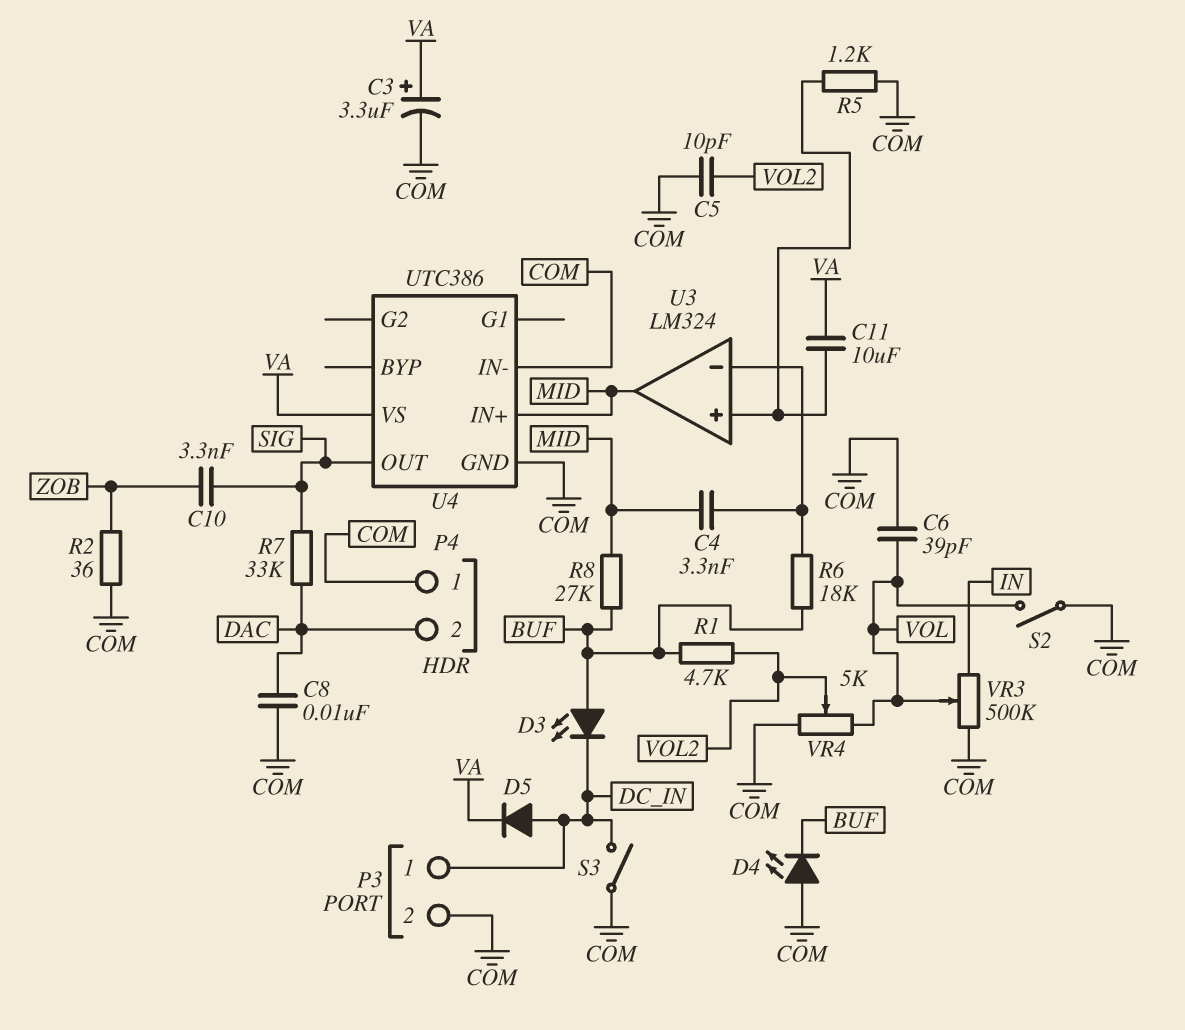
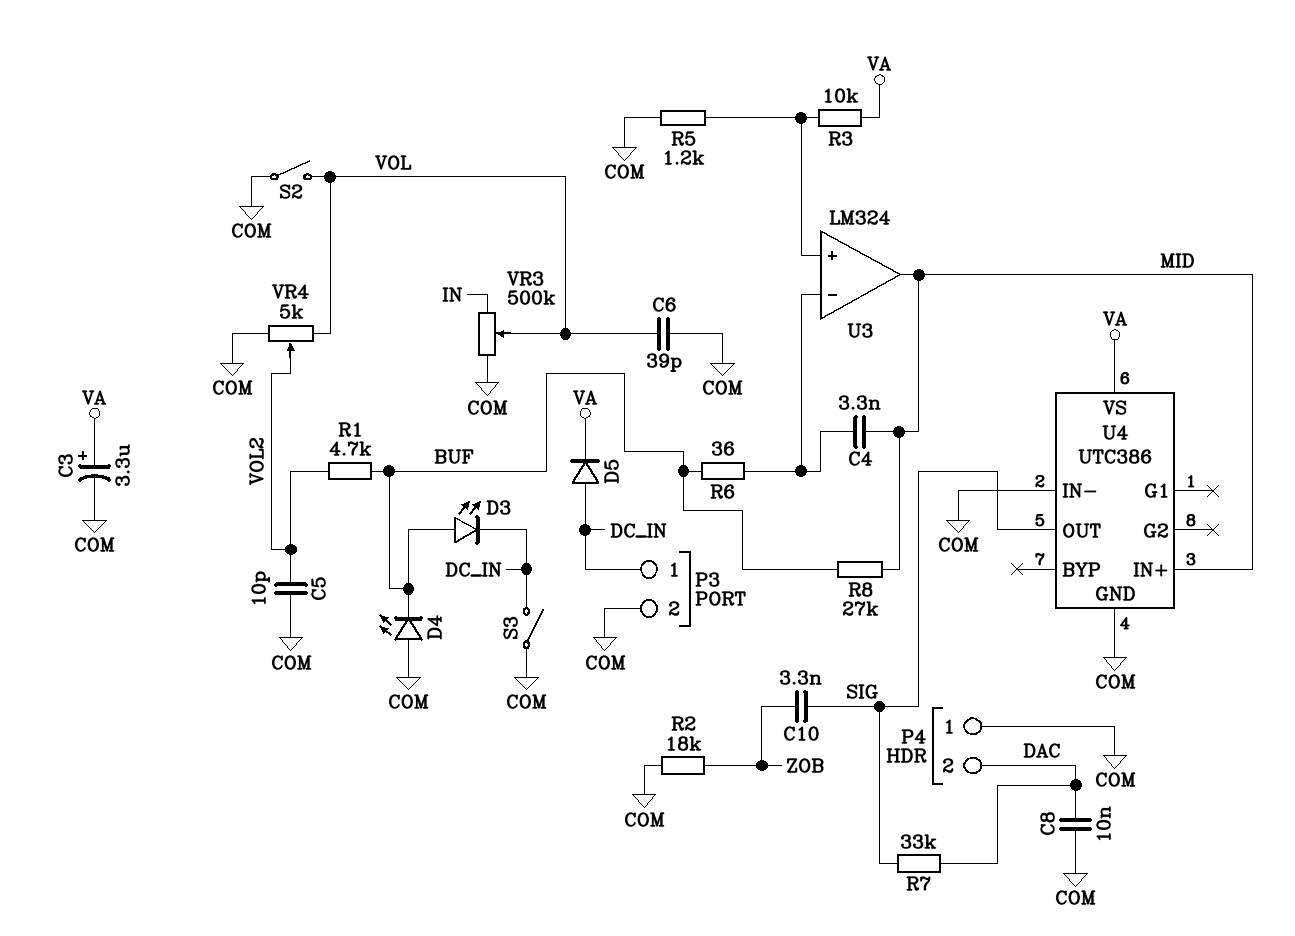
C11: 10uF (U3/in+, VA) -> none
R2: 36 (COM, ZOB) -> 18k (COM, ZOB)
R3: none -> 10k (U3/in+, VA)
R6: 18k (BUF, U3/in-) -> 36 (BUF, U3/in-)

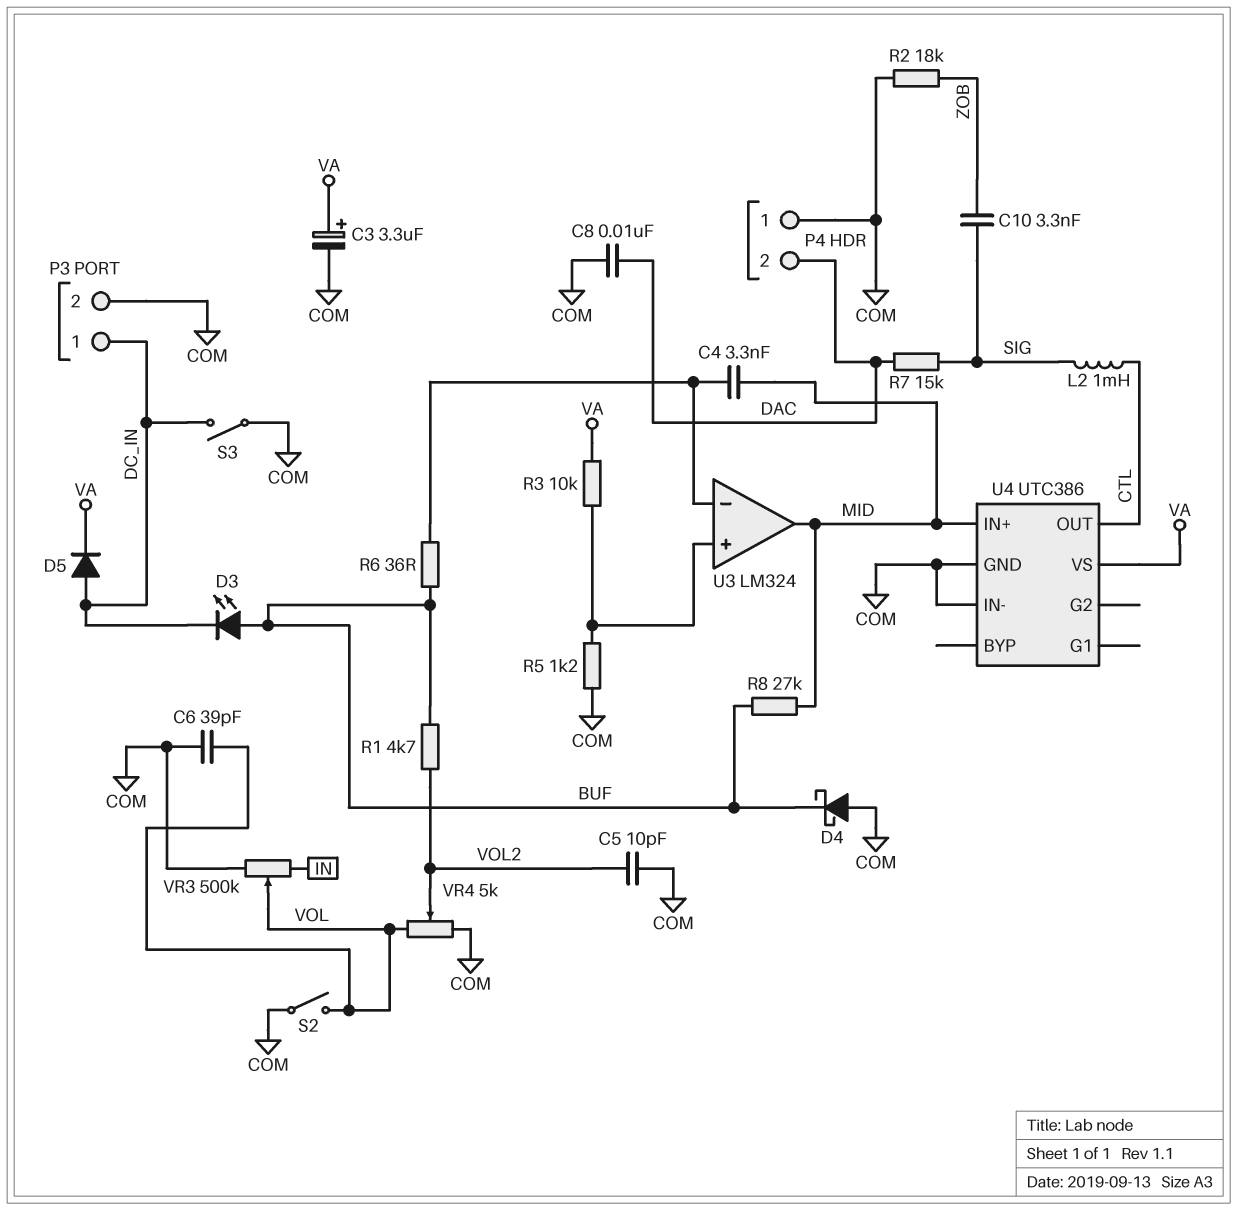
D4: LED (A COM, K BUF) -> schottky (A COM, K BUF)
L2: none -> 1mH (CTL, SIG)
R7: 33k (DAC, SIG) -> 15k (DAC, SIG)
U4 pin OUT: SIG -> CTL

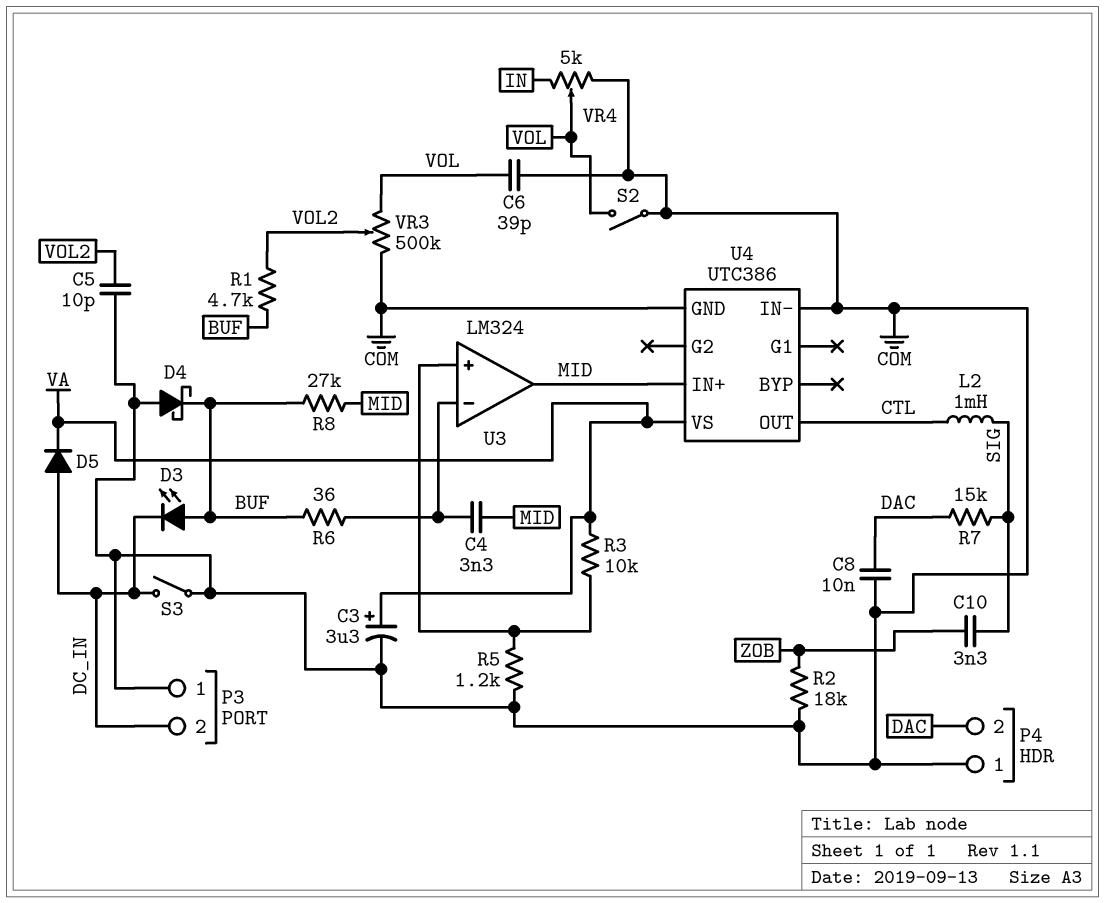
P3 pin 1: DC_IN -> COM
P3 pin 2: COM -> DC_IN
VR3: 500k (COM, IN, wiper VOL) -> 500k (COM, VOL, wiper VOL2)
VR4: 5k (COM, VOL, wiper VOL2) -> 5k (COM, IN, wiper VOL)

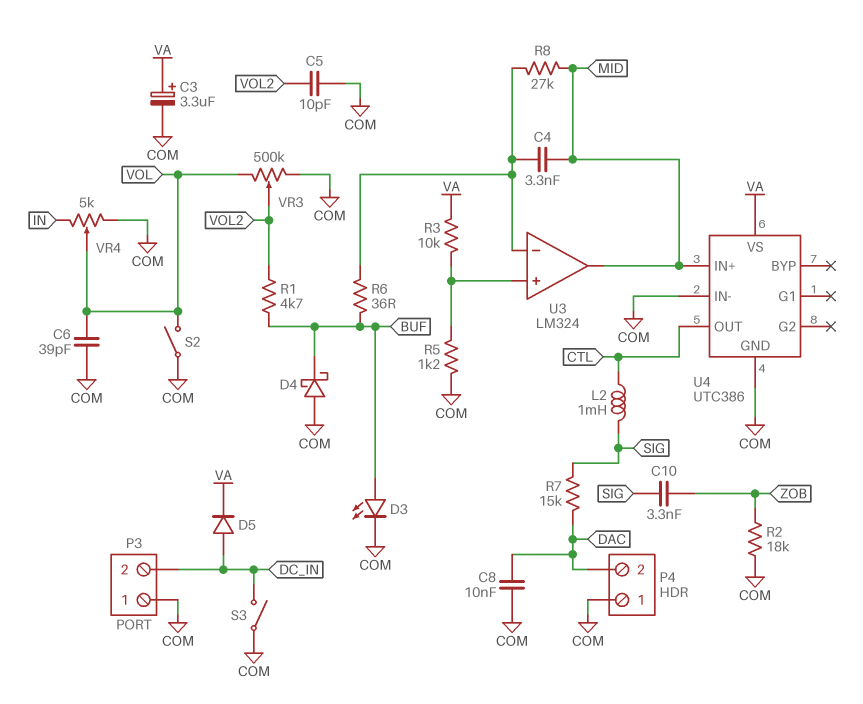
D3: LED (A BUF, K DC_IN) -> LED (A BUF, K COM)
R8: 27k (BUF, MID) -> 27k (MID, U3/in-)

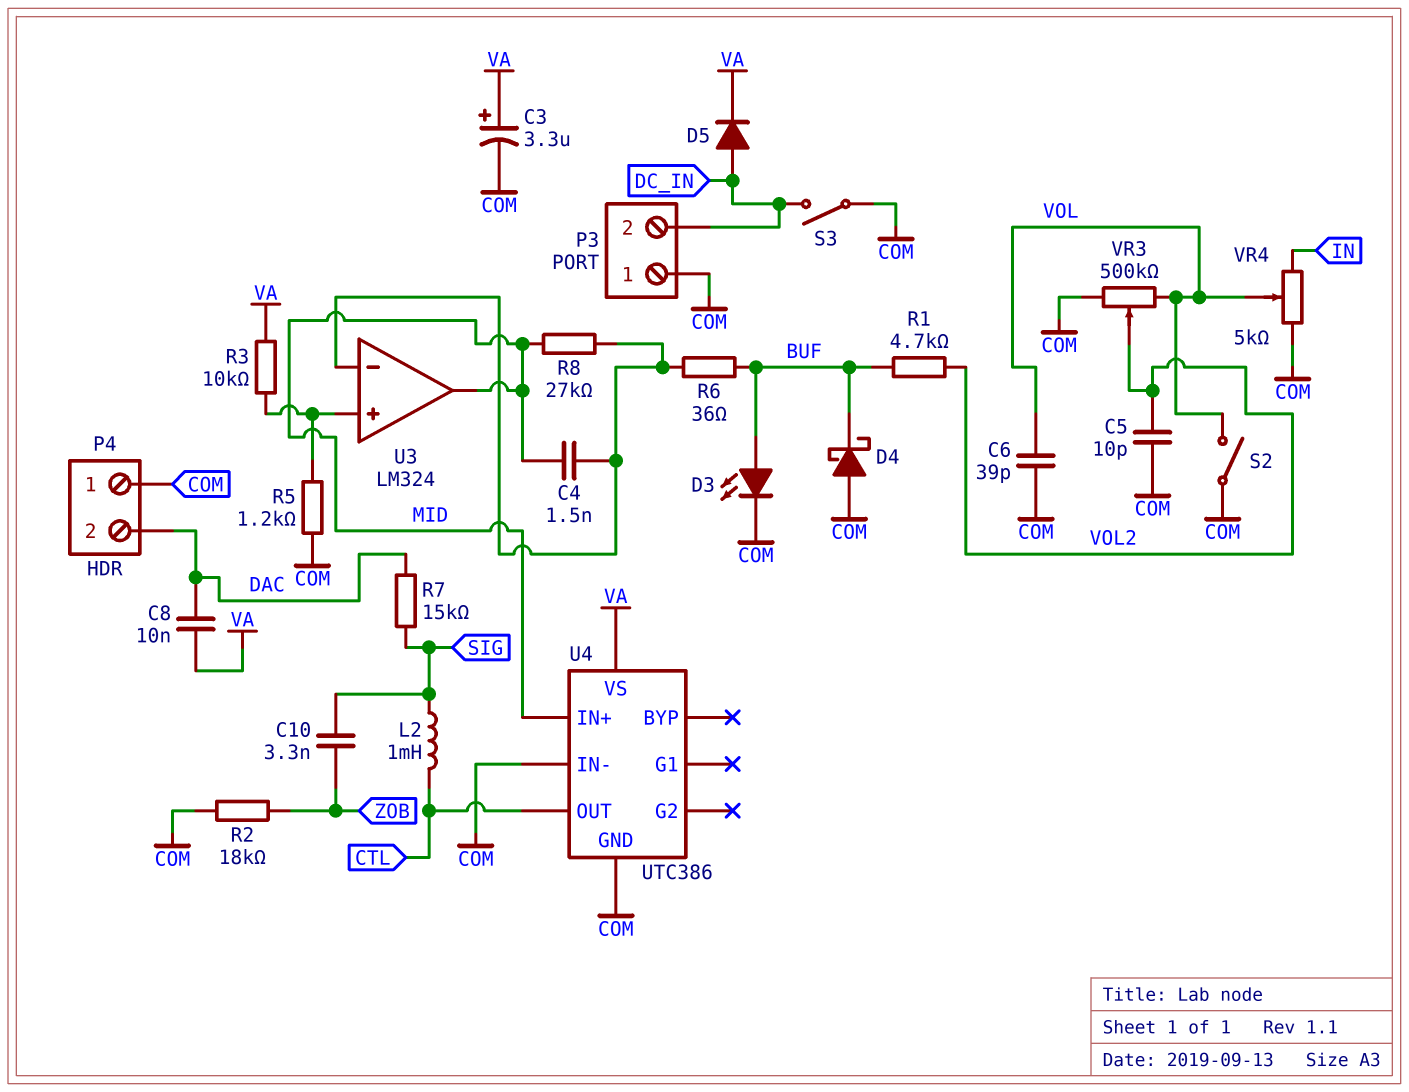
C4: 3.3nF (MID, U3/in-) -> 1.5nF (MID, U3/in-)
C8: 10nF (COM, DAC) -> 10nF (DAC, VA)

